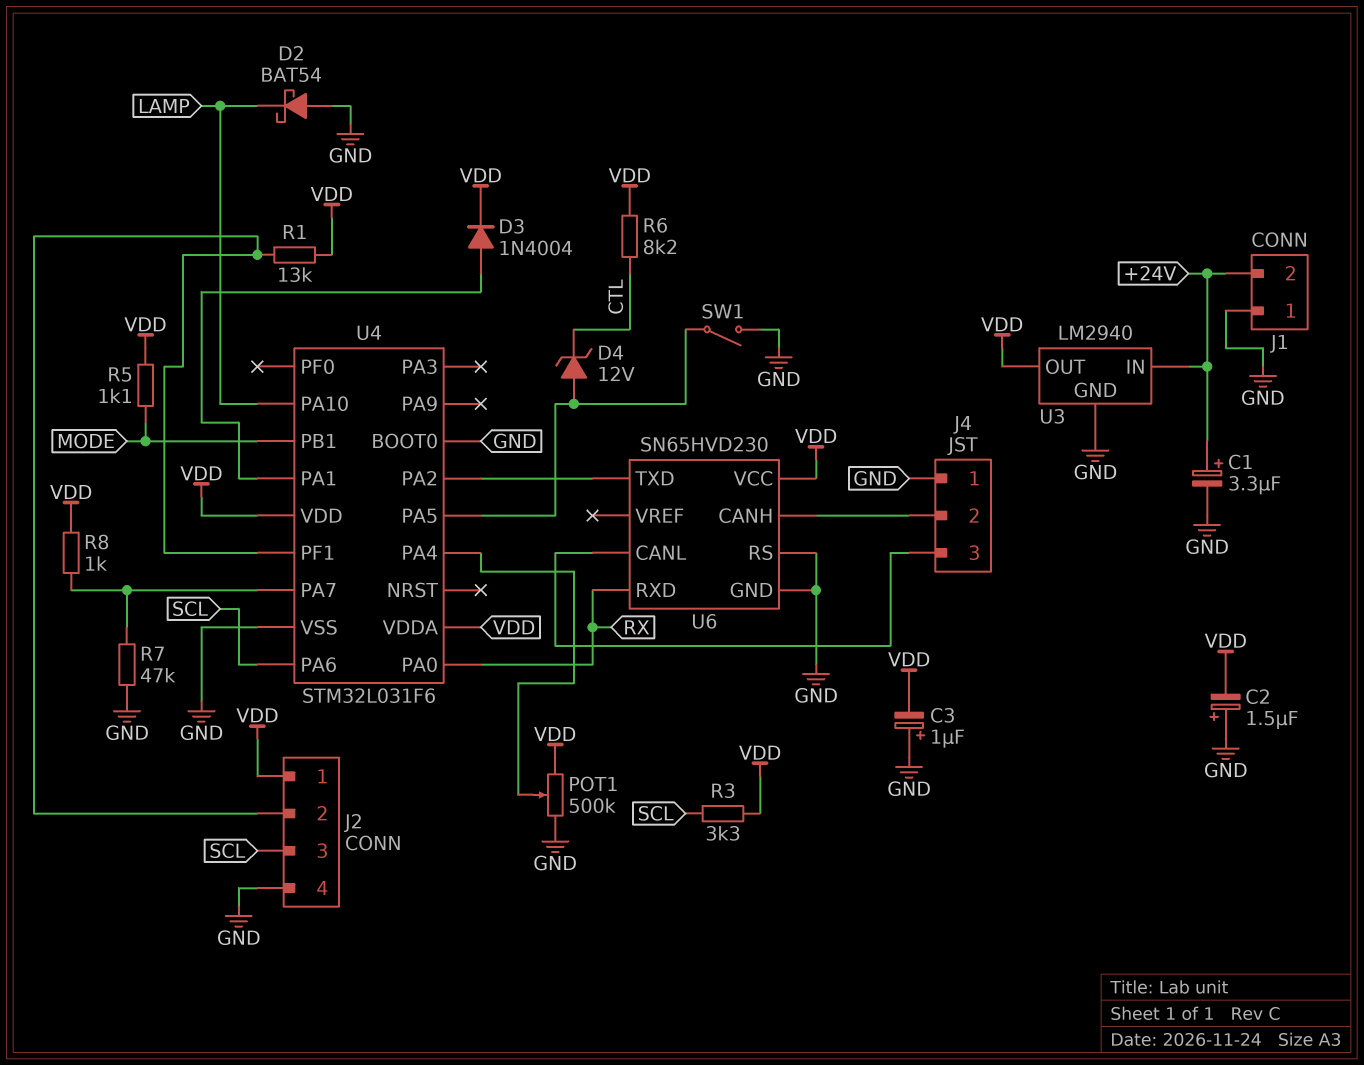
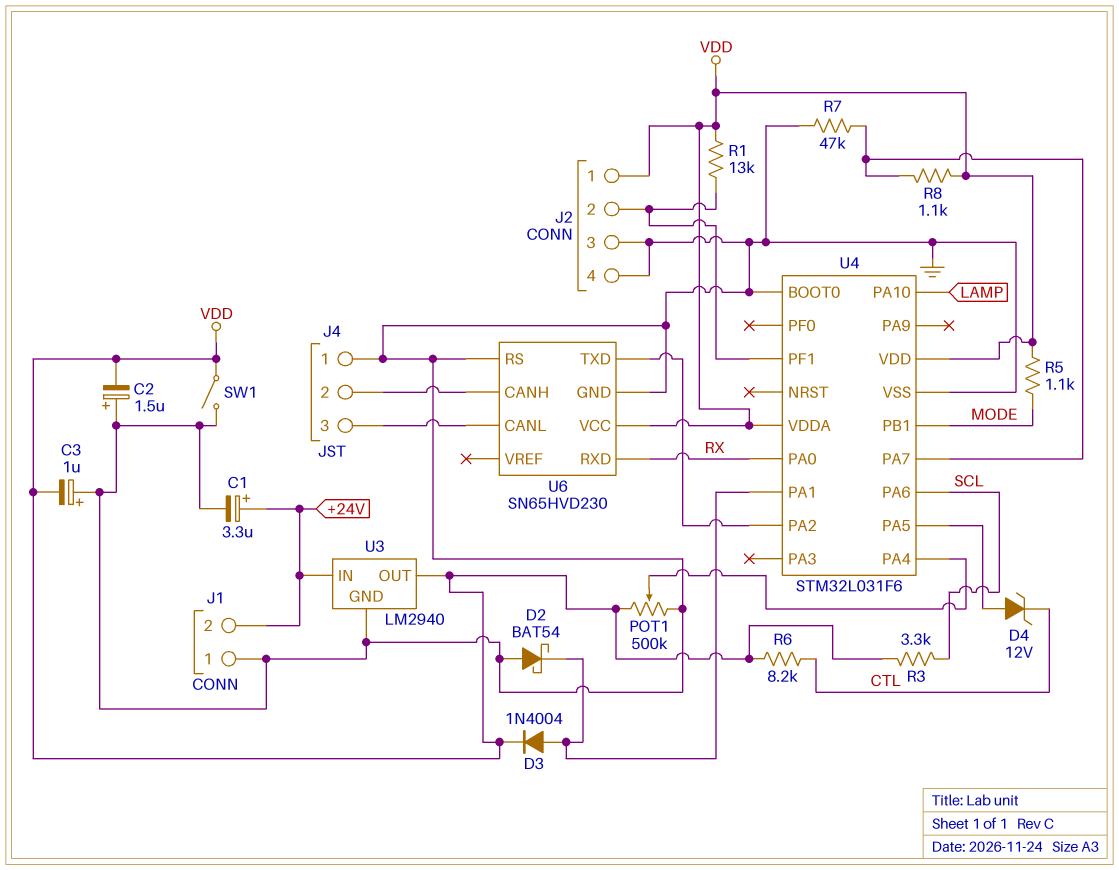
D2: schottky BAT54 (A GND, K LAMP) -> schottky BAT54 (A GND, K U4/PA1)
J2 pin 3: SCL -> GND
R8: 1k (U4/PA7, VDD) -> 1.1k (U4/PA7, VDD)
SW1: switch (GND, U4/PA5) -> switch (GND, VDD)

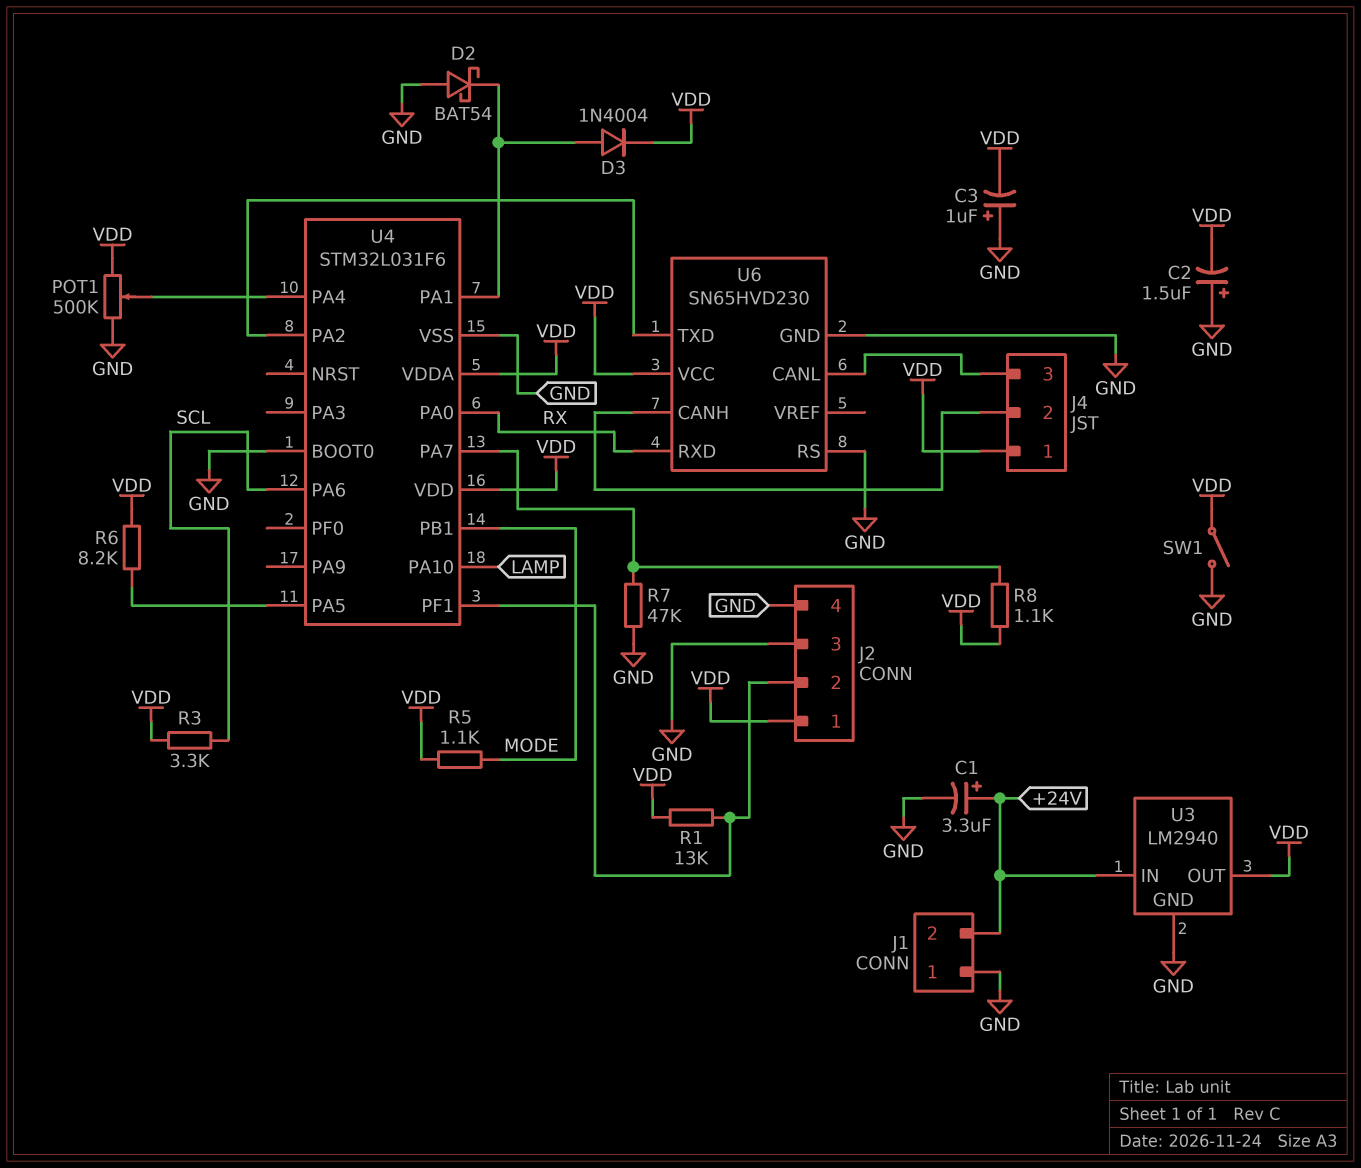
D4: zener 12V (A U4/PA5, K CTL) -> none
J4 pin 1: GND -> VDD
R6: 8.2k (CTL, VDD) -> 8.2k (U4/PA5, VDD)

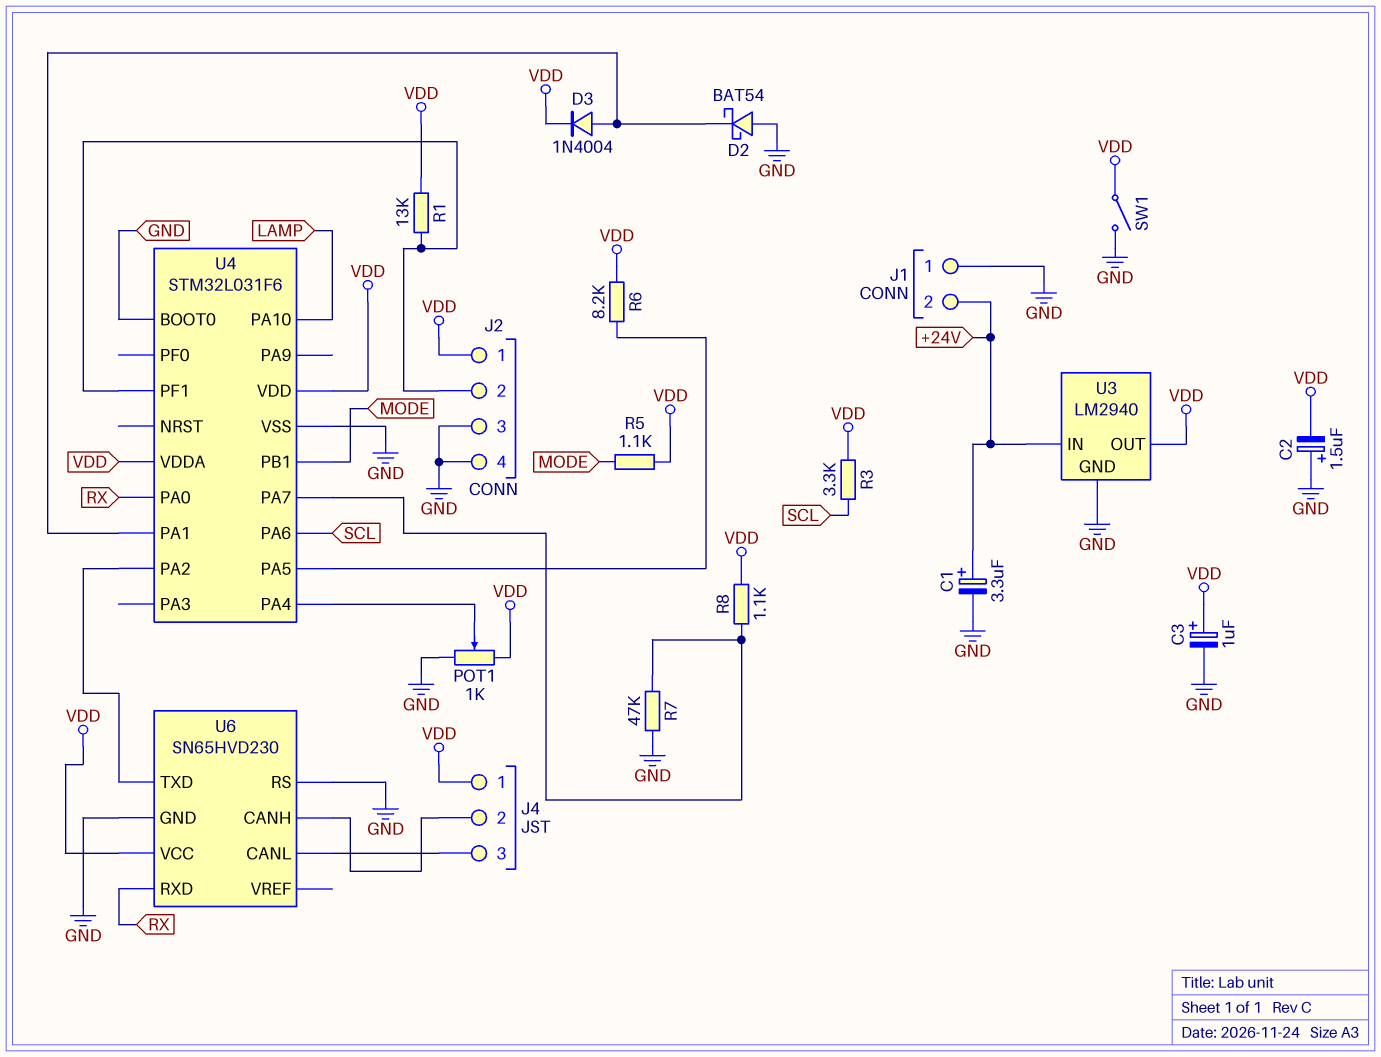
C3: 1uF (plus GND, minus VDD) -> 1uF (plus VDD, minus GND)
POT1: 500k (GND, VDD, wiper U4/PA4) -> 1k (GND, VDD, wiper U4/PA4)

